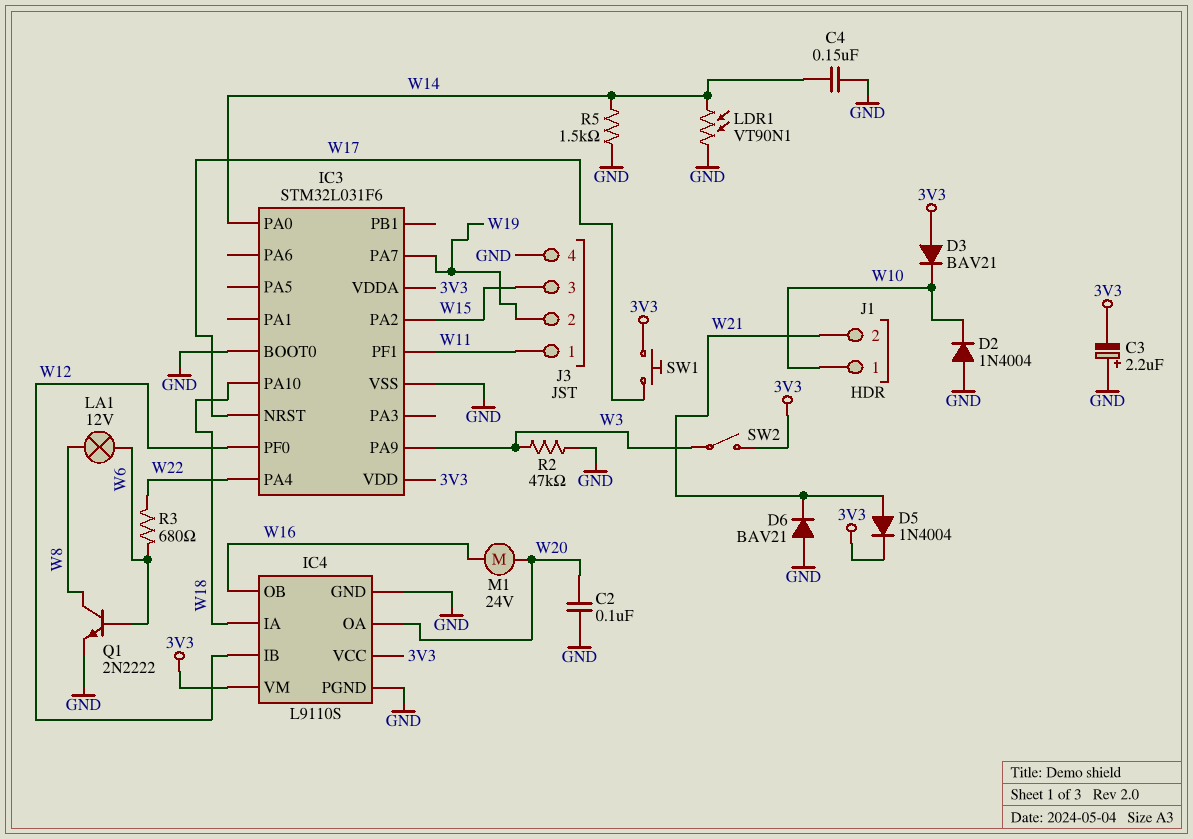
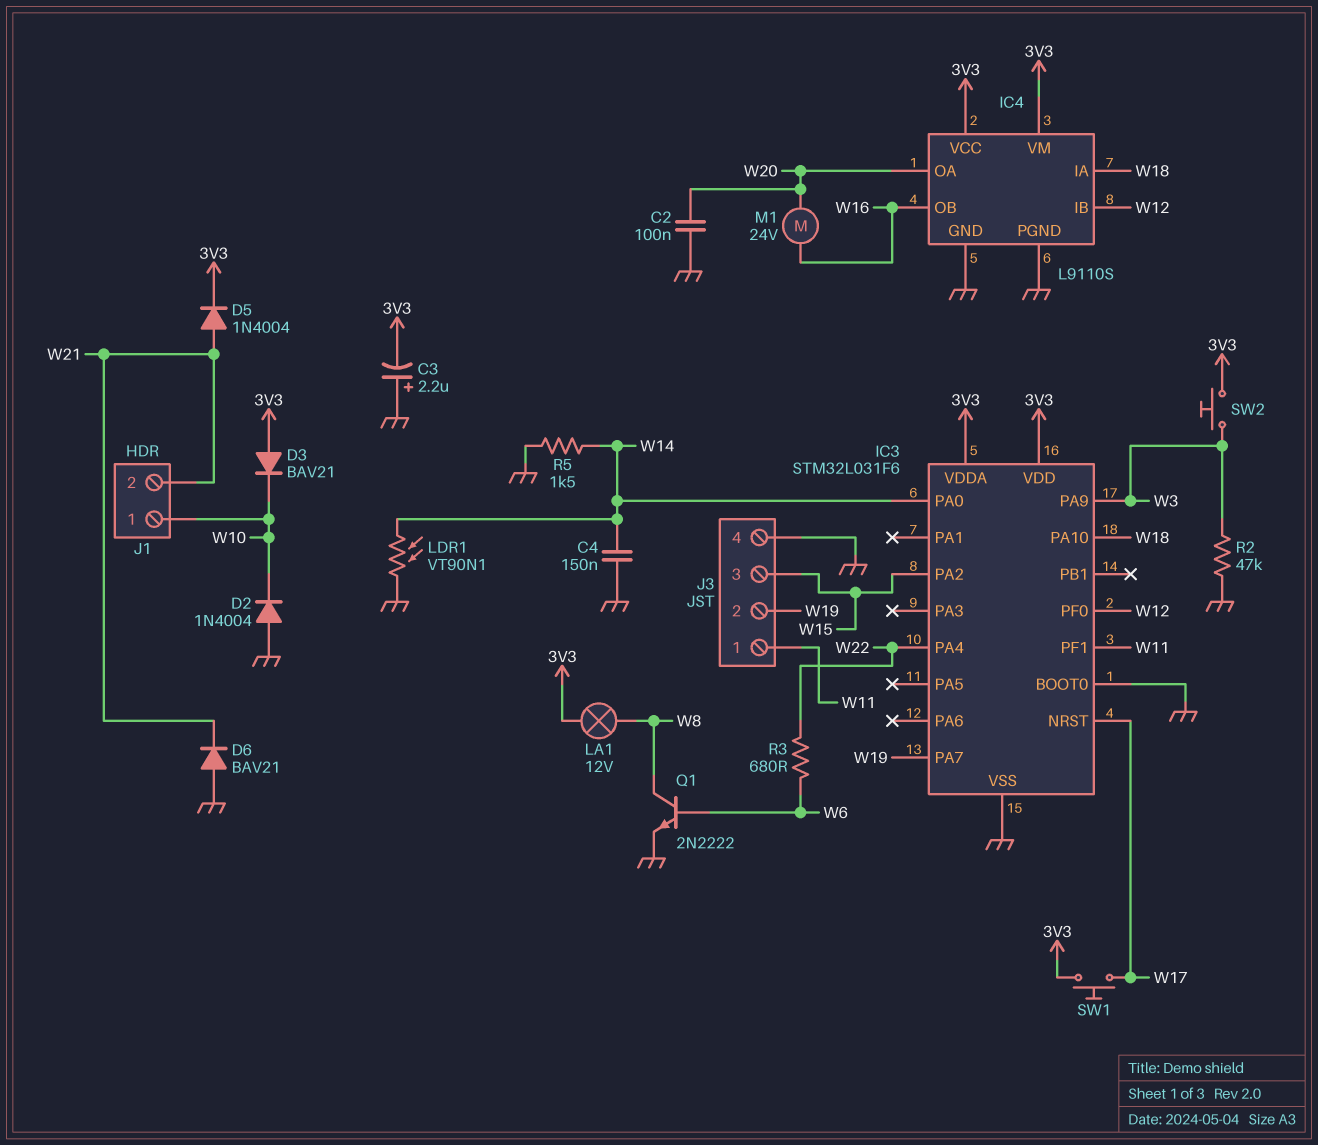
LA1: lamp 12V (W6, W8) -> lamp 12V (3V3, W8)
SW2: switch (3V3, W3) -> button (3V3, W3)

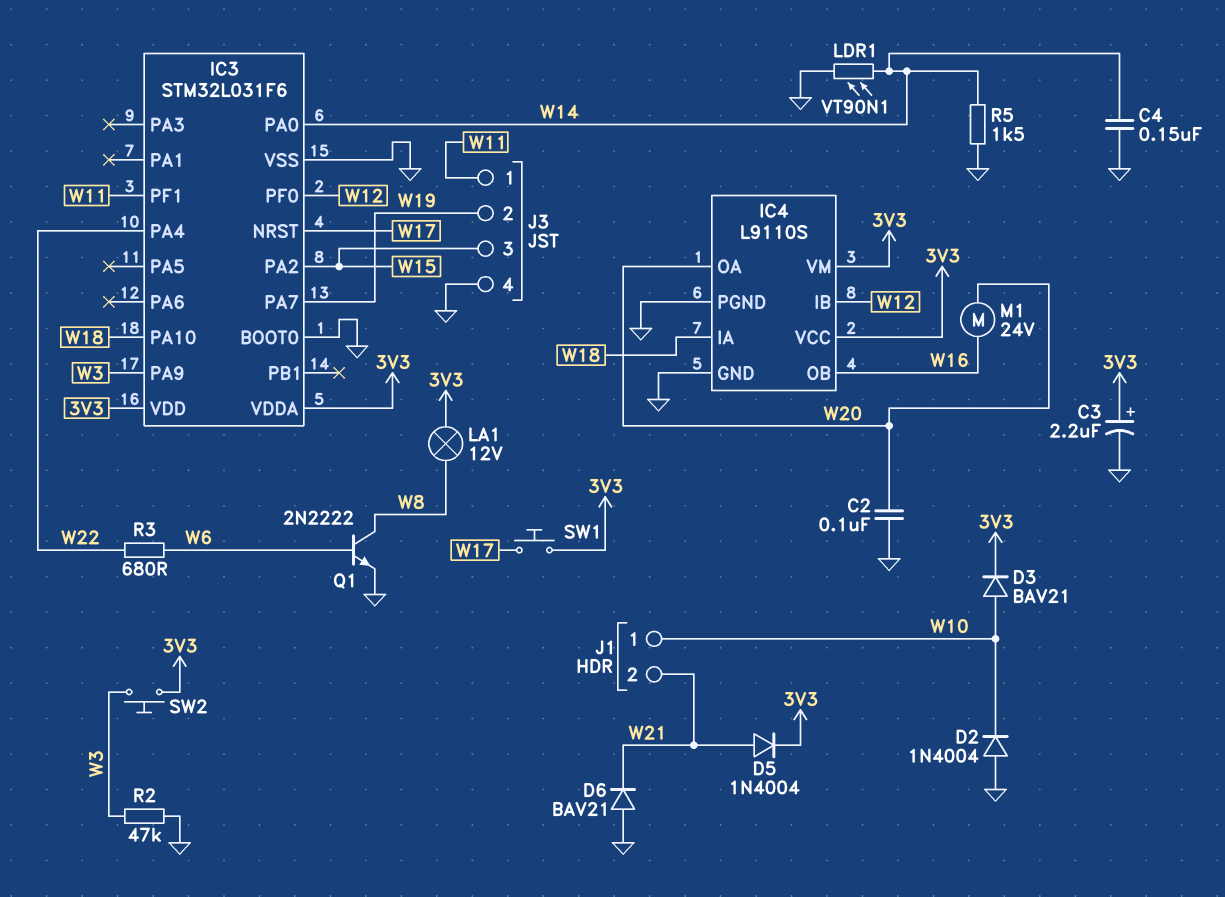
C3: 2.2uF (plus GND, minus 3V3) -> 2.2uF (plus 3V3, minus GND)
D3: diode BAV21 (A 3V3, K W10) -> diode BAV21 (A W10, K 3V3)

